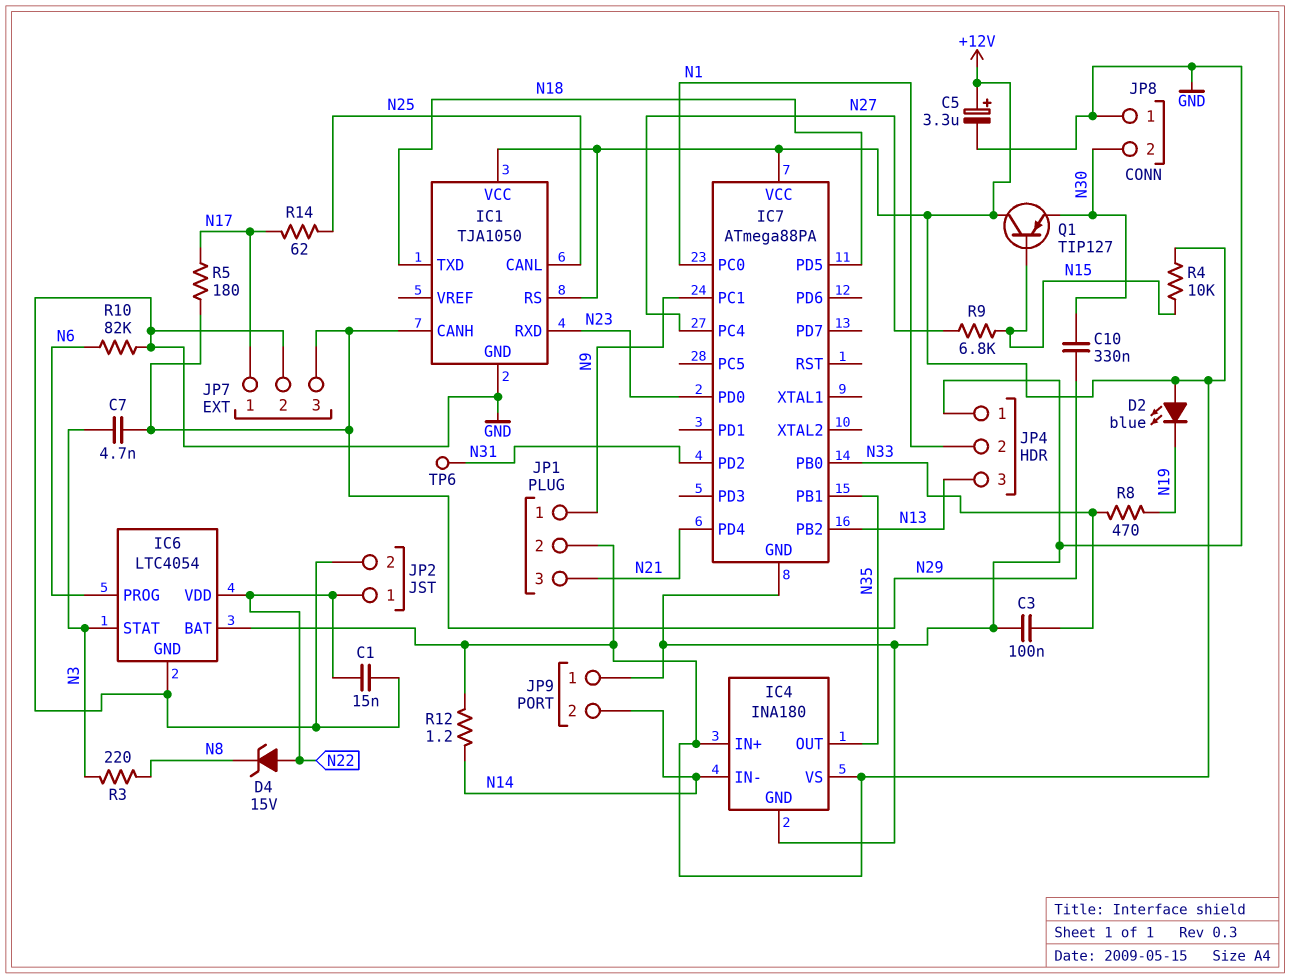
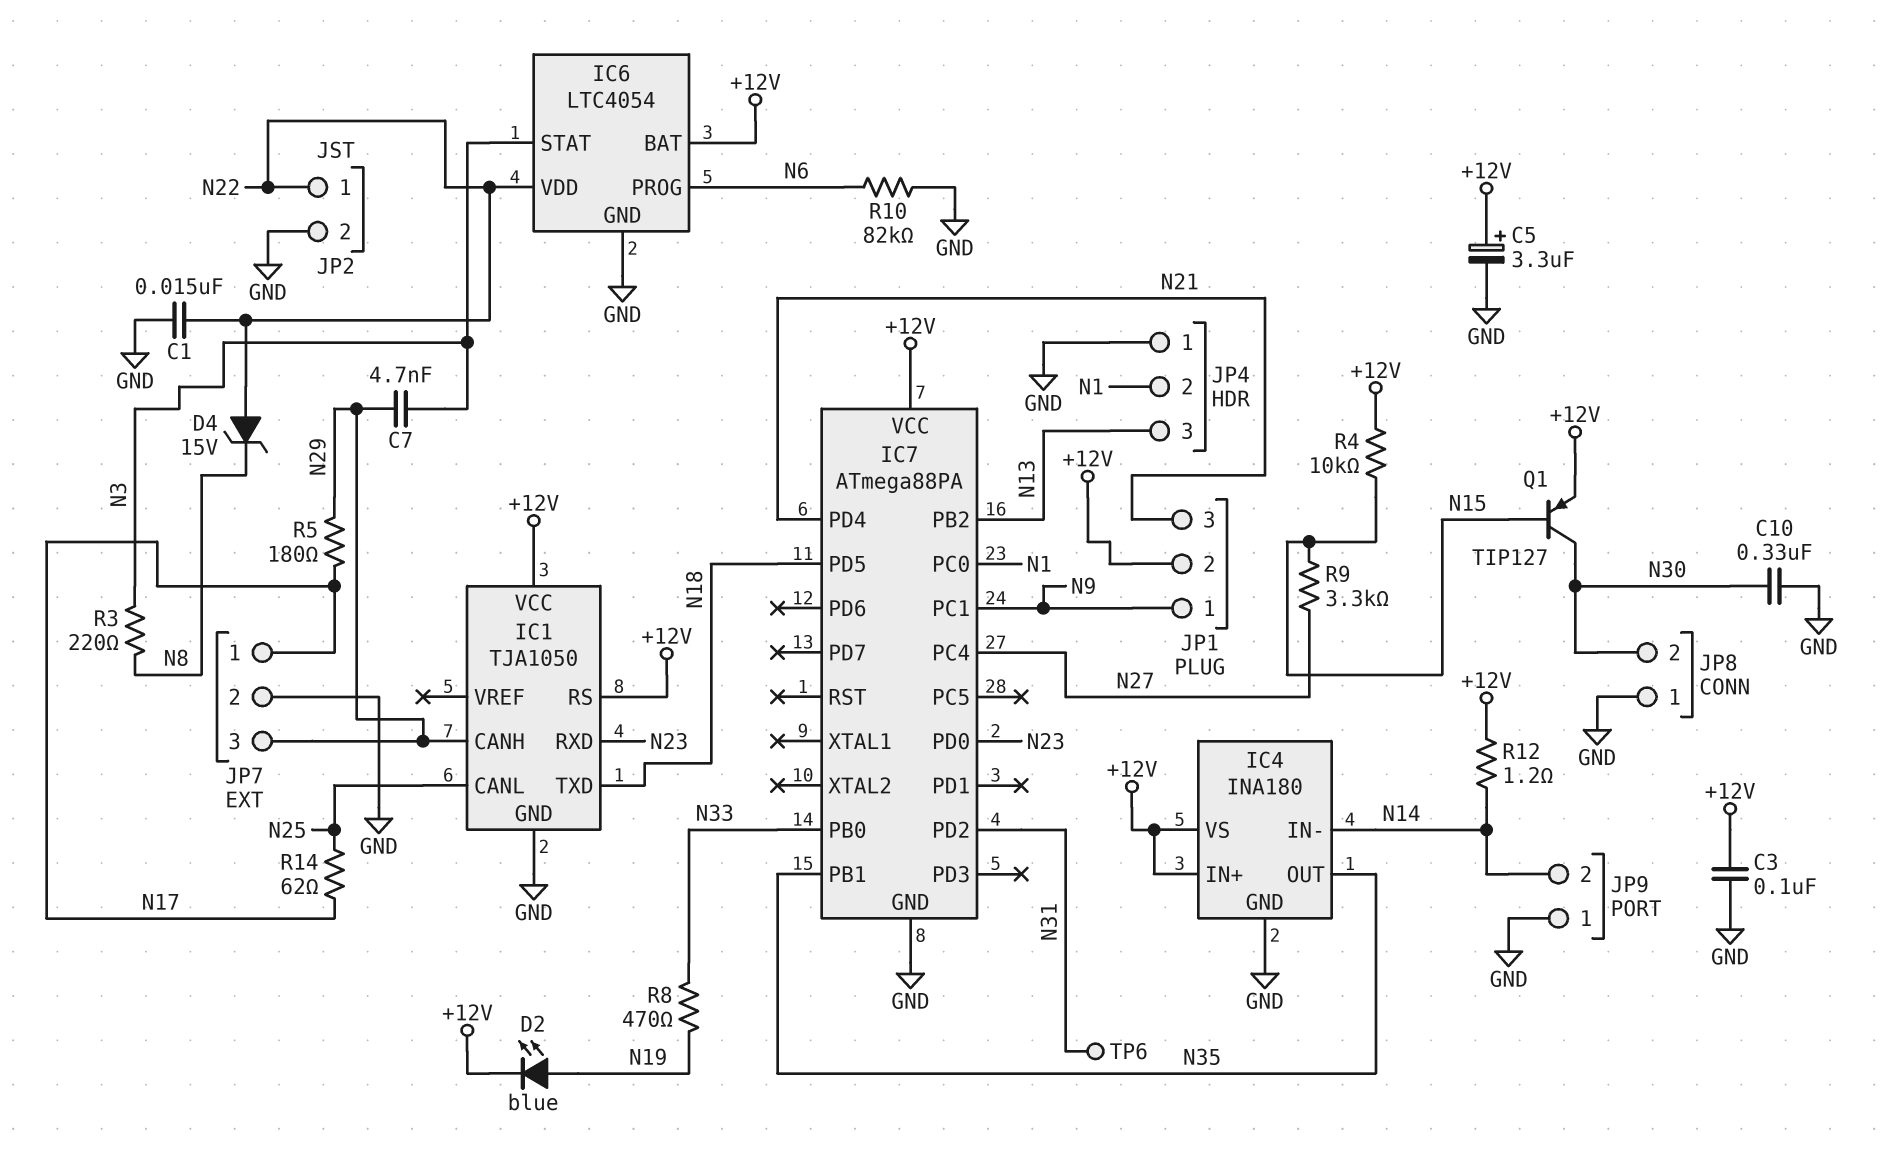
C3: 100nF (GND, N33) -> 100nF (+12V, GND)
C10: 330nF (N29, N30) -> 330nF (GND, N30)
D2: LED blue (A +12V, K N19) -> LED blue (A N19, K +12V)
Q1: PNP TIP127 (B N15, C +12V, E N30) -> PNP TIP127 (B N15, C N30, E +12V)
R9: 6.8k (N15, N27) -> 3.3k (N15, N27)

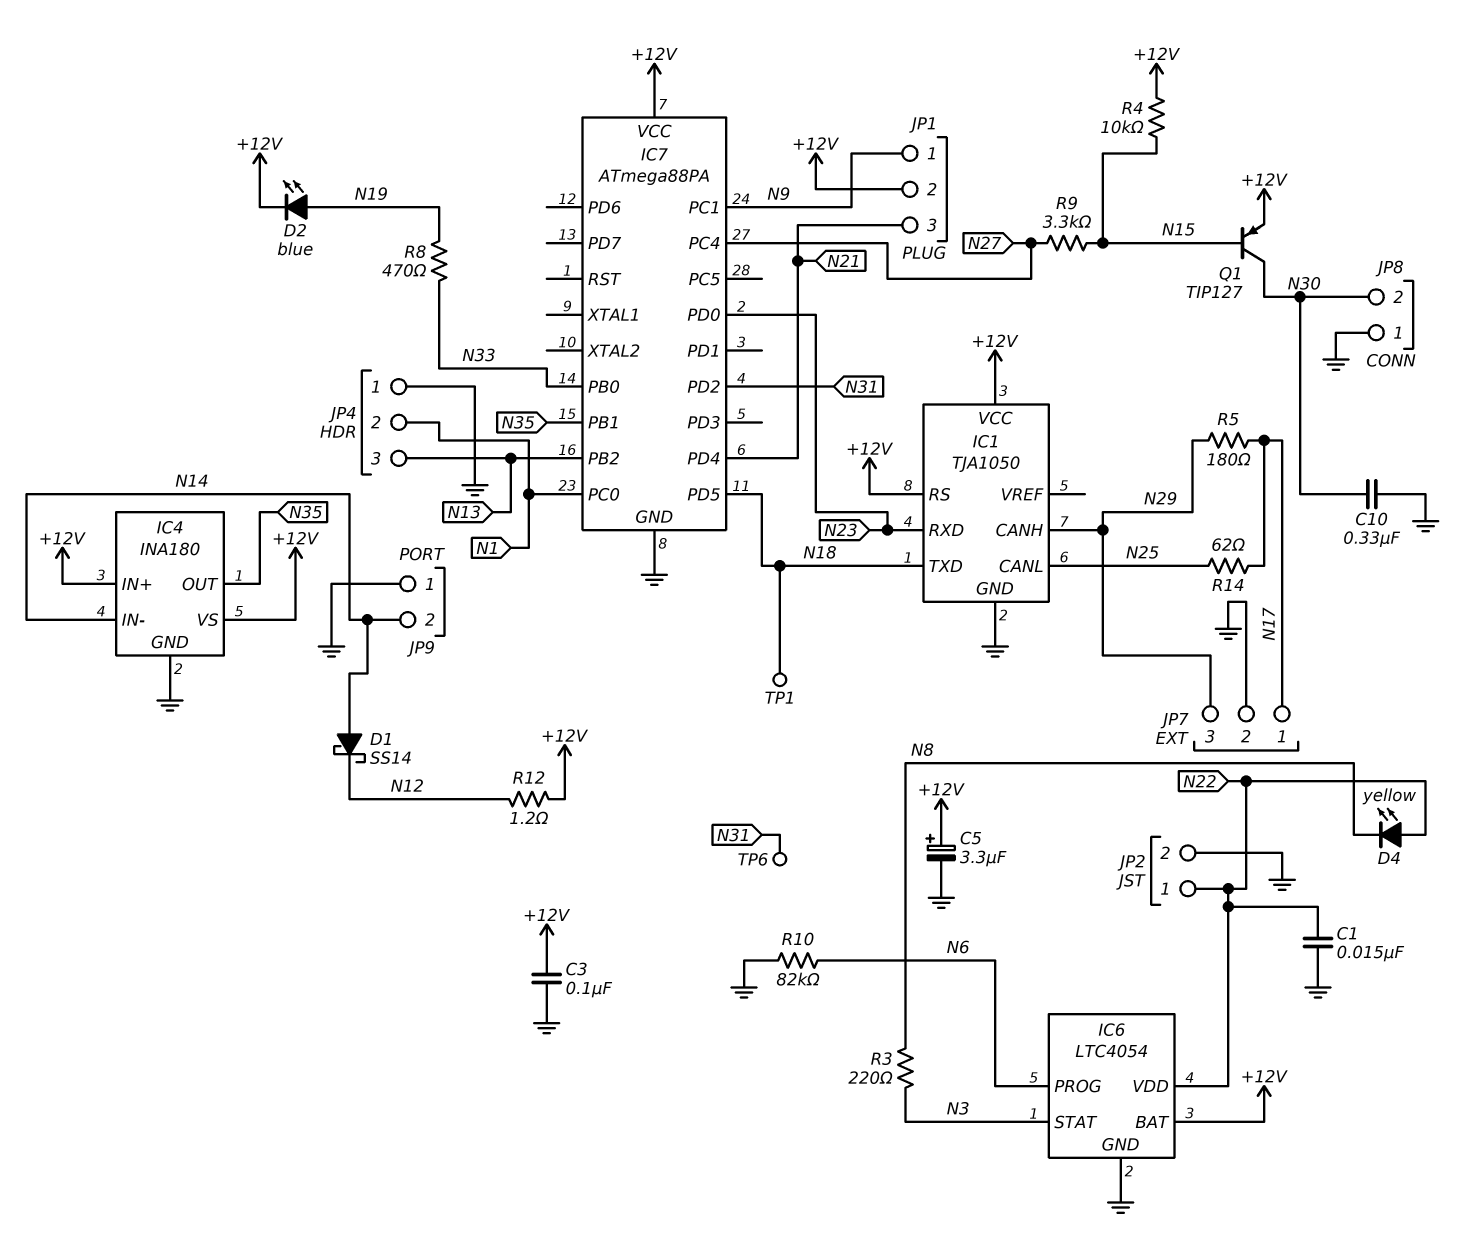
C7: 4.7nF (N3, N29) -> none
D1: none -> schottky SS14 (A N14, K N12)
D4: zener 15V (A N22, K N8) -> LED yellow (A N22, K N8)
R12: 1.2 (+12V, N14) -> 1.2 (+12V, N12)
TP1: none -> test point (N18)

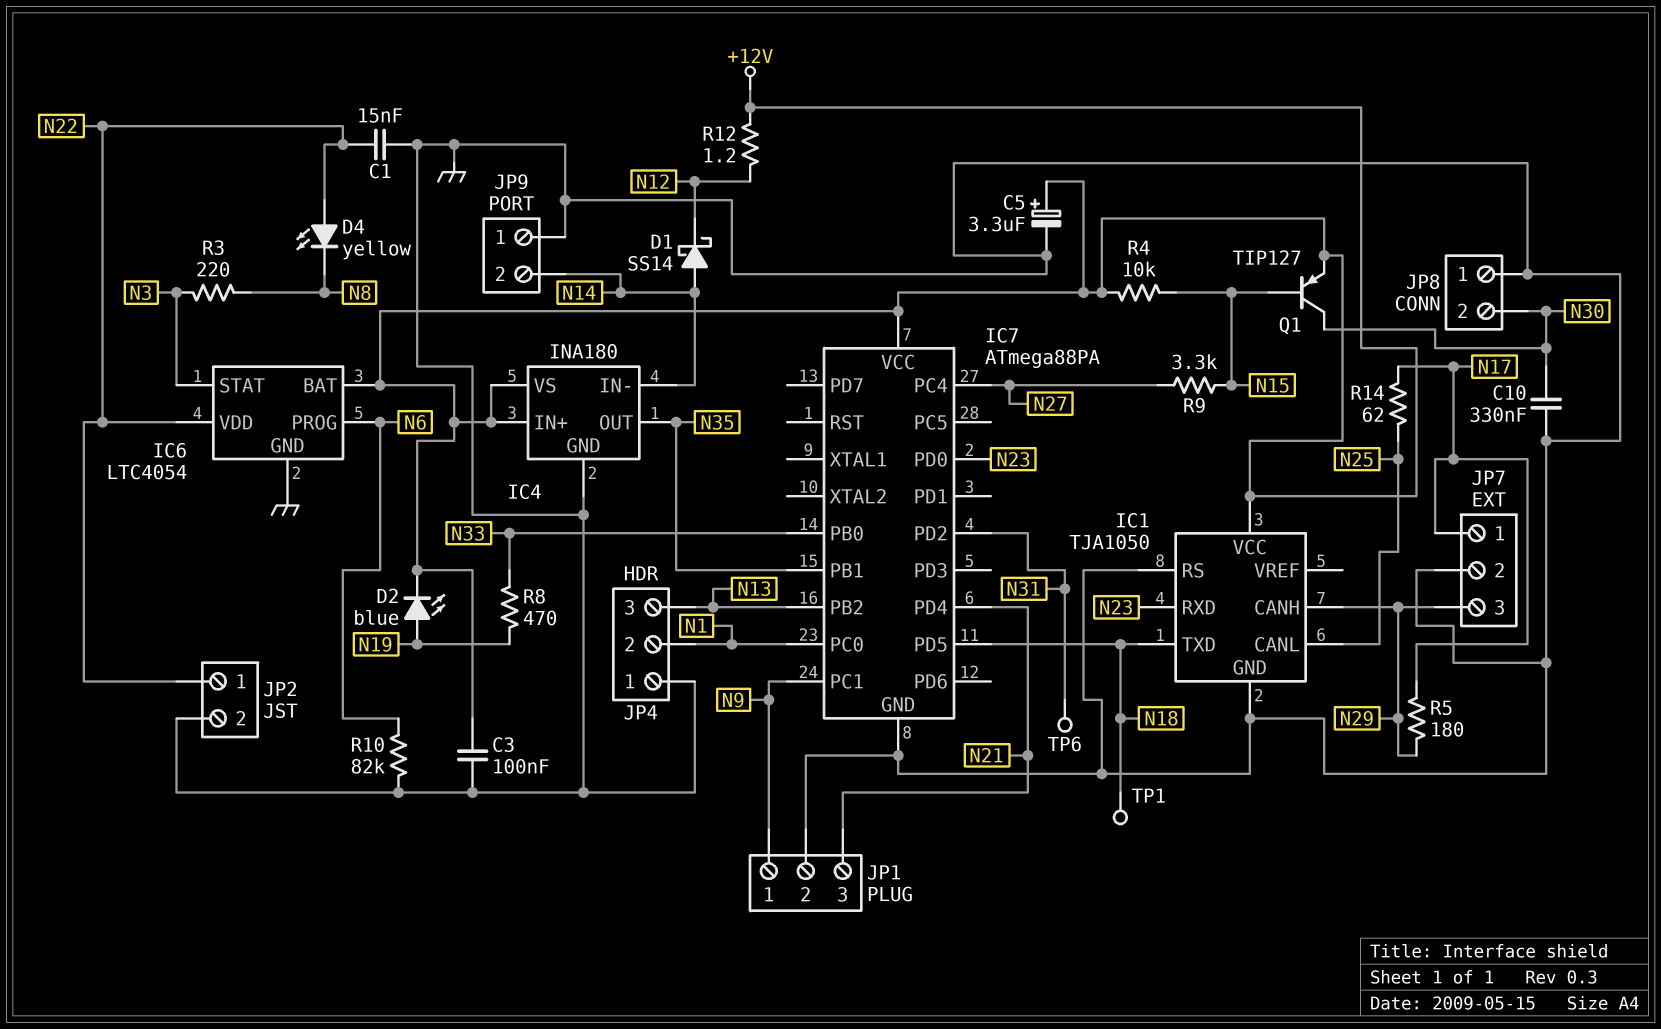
IC1 pin RS: +12V -> GND
JP1 pin 2: +12V -> GND

